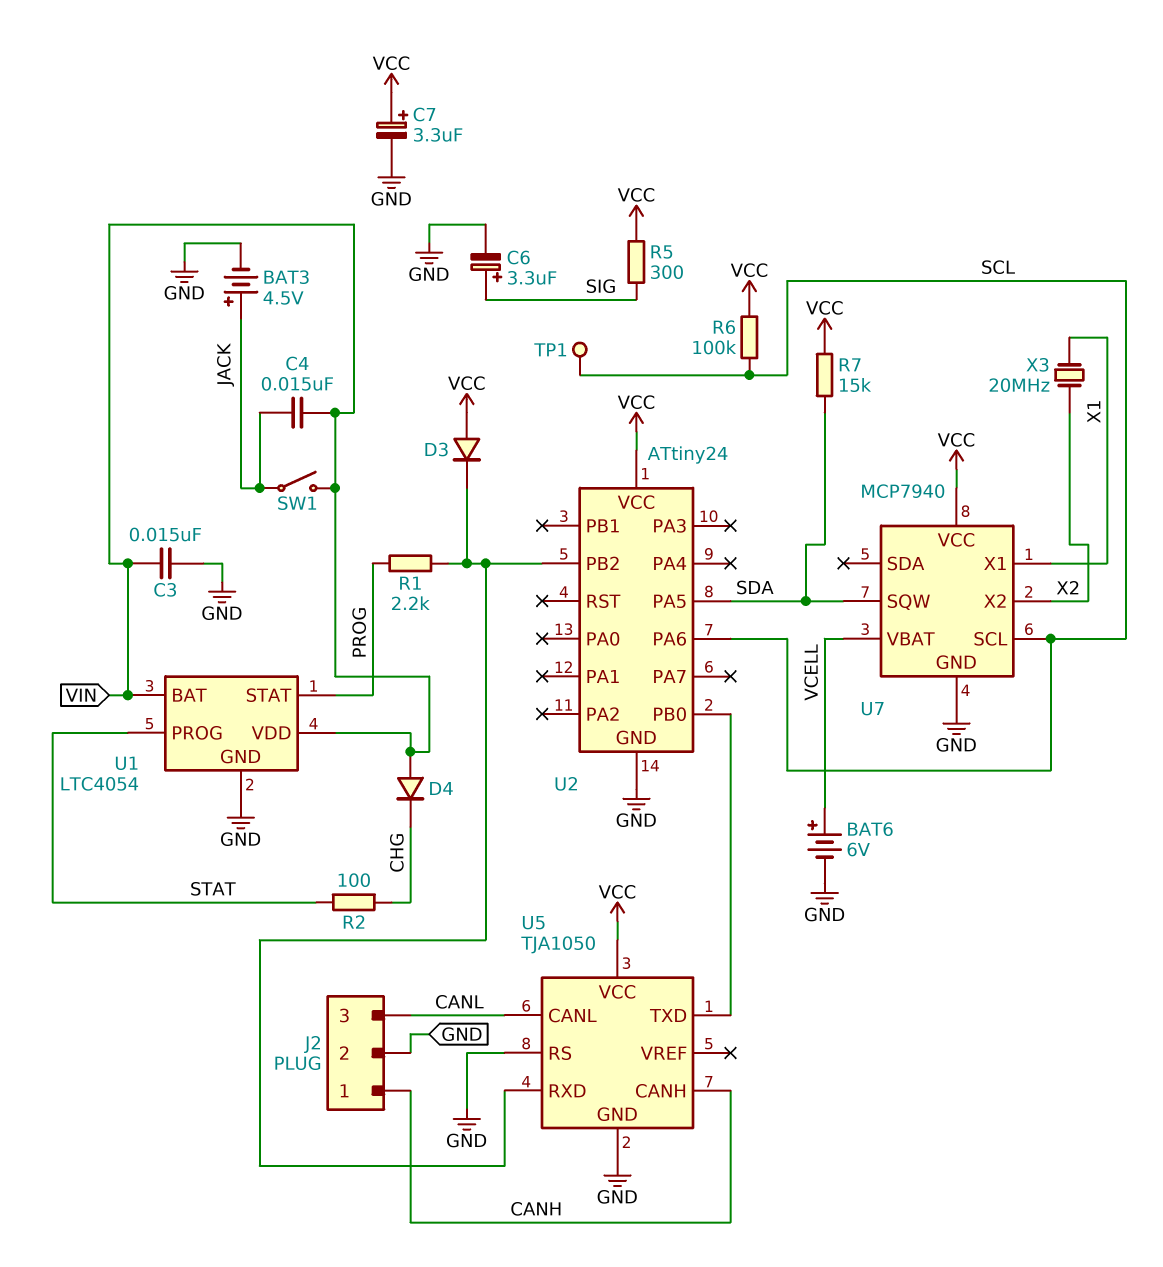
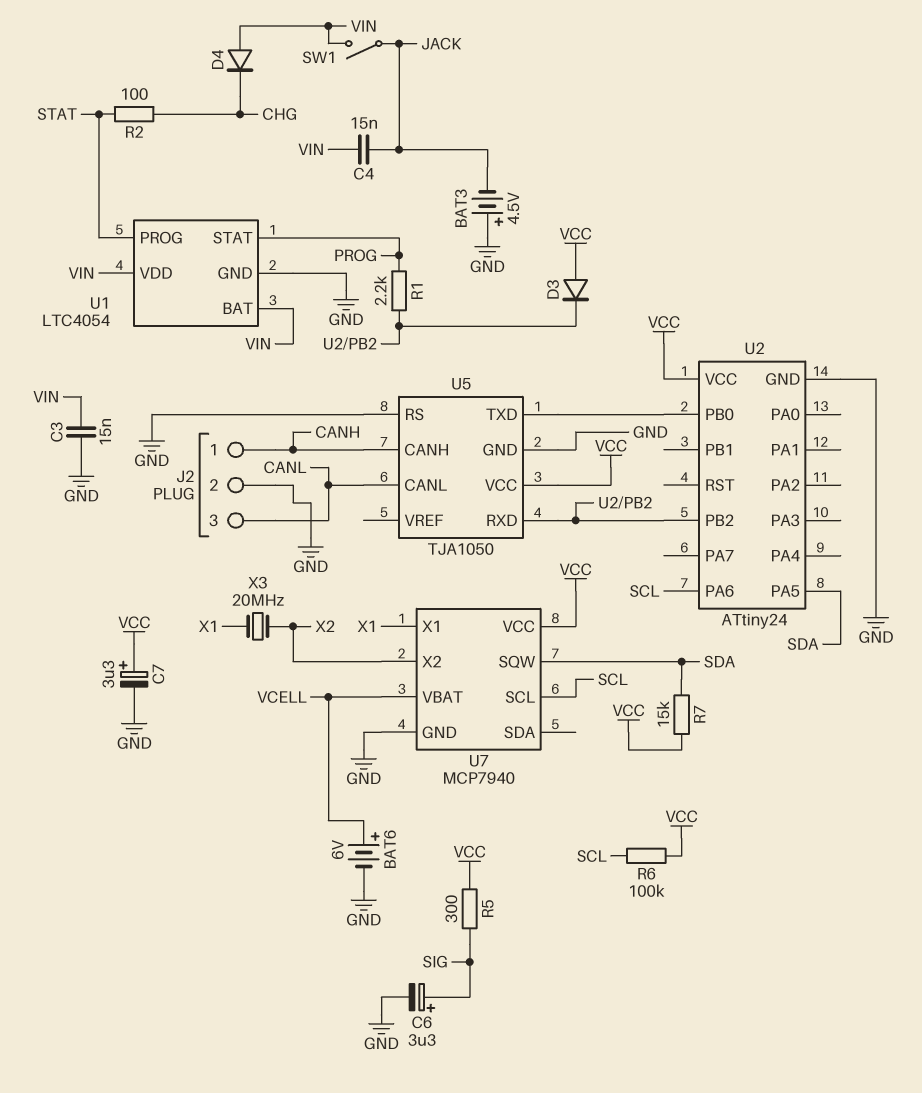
BAT3: 4.5V (plus JACK, minus GND) -> 4.5V (plus GND, minus JACK)
TP1: test point (SCL) -> none

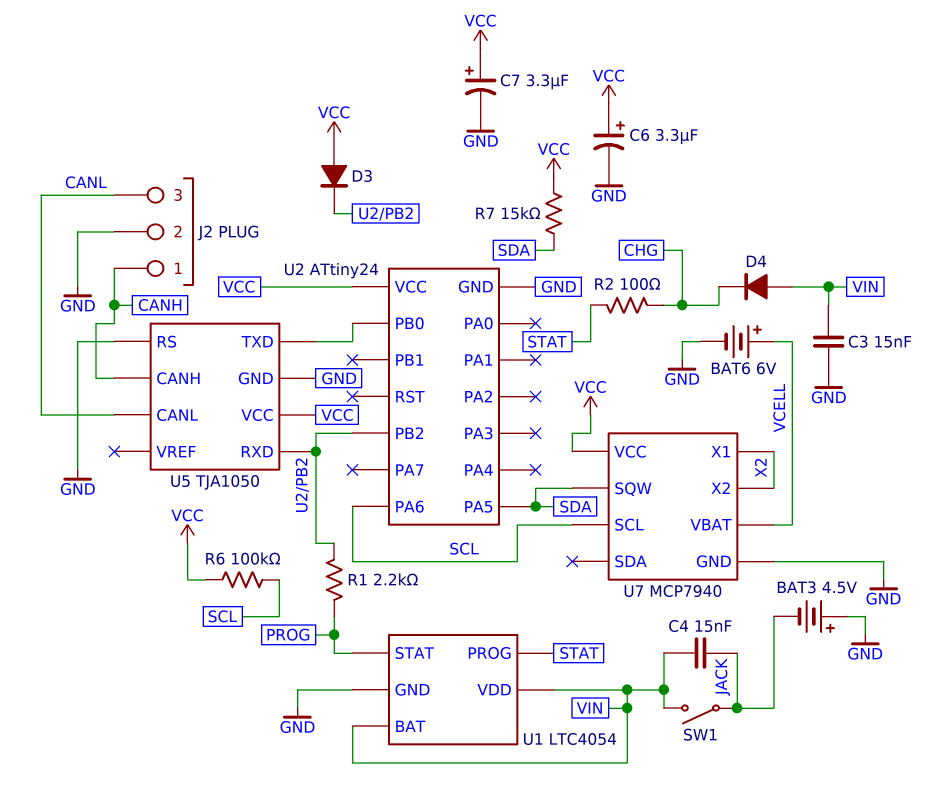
C6: 3.3uF (plus SIG, minus GND) -> 3.3uF (plus VCC, minus GND)
R5: 300 (SIG, VCC) -> none
U7 pin X1: X1 -> X2
X3: 20MHz (X1, X2) -> none

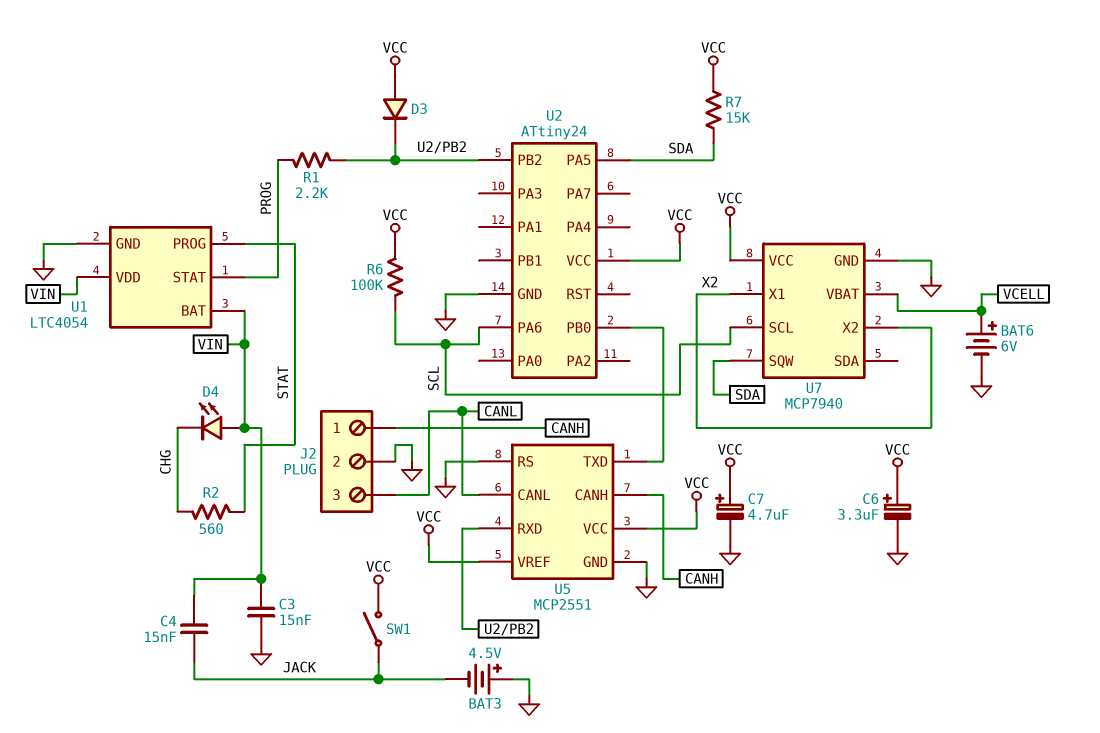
C7: 3.3uF (plus VCC, minus GND) -> 4.7uF (plus VCC, minus GND)
D4: diode (A VIN, K CHG) -> LED (A VIN, K CHG)
R2: 100 (CHG, STAT) -> 560 (CHG, STAT)
SW1: switch (JACK, VIN) -> switch (JACK, VCC)
U5: TJA1050 -> MCP2551
U5 pin VREF: none -> VCC

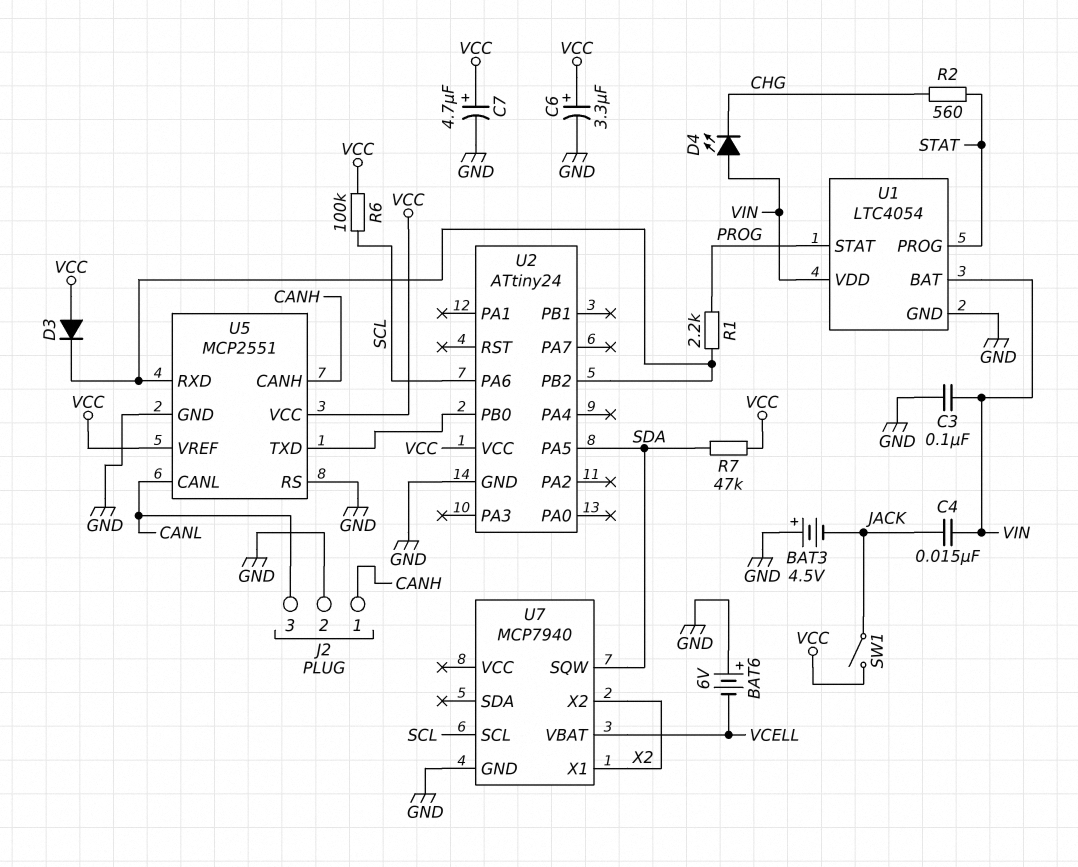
BAT6: 6V (plus VCELL, minus GND) -> 6V (plus GND, minus VCELL)
C3: 15nF (GND, VIN) -> 100nF (GND, VIN)
R7: 15k (SDA, VCC) -> 47k (SDA, VCC)
U7 pin VCC: VCC -> none

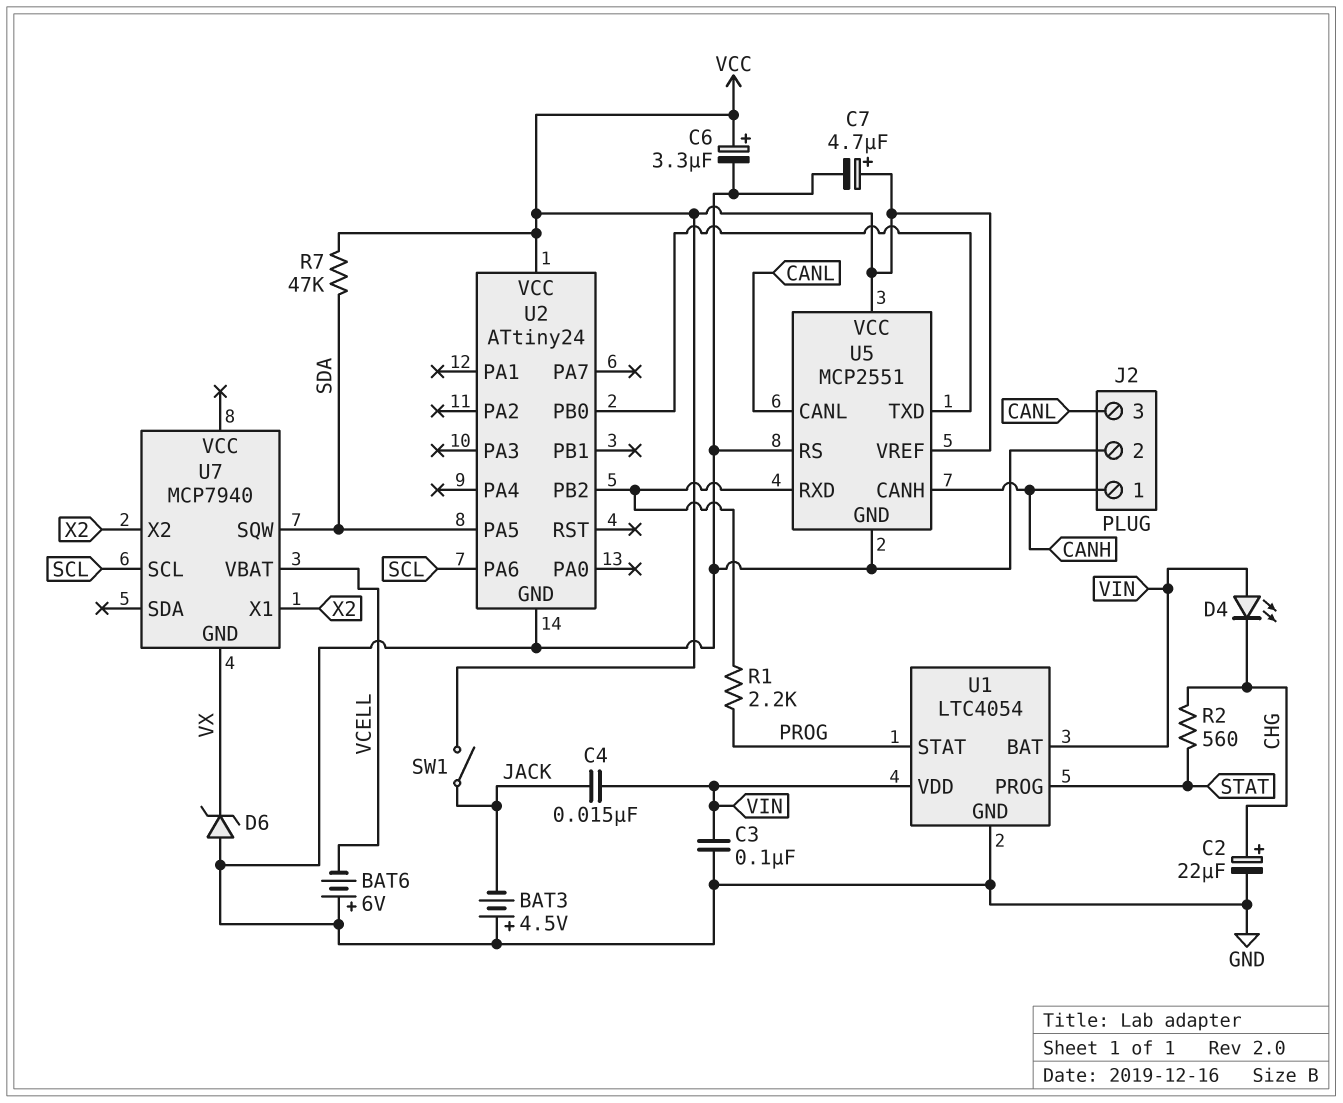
C2: none -> 22uF (plus CHG, minus GND)
D3: diode (A VCC, K U2/PB2) -> none
D6: none -> zener (A GND, K VX)
R6: 100k (SCL, VCC) -> none
U7 pin GND: GND -> VX

